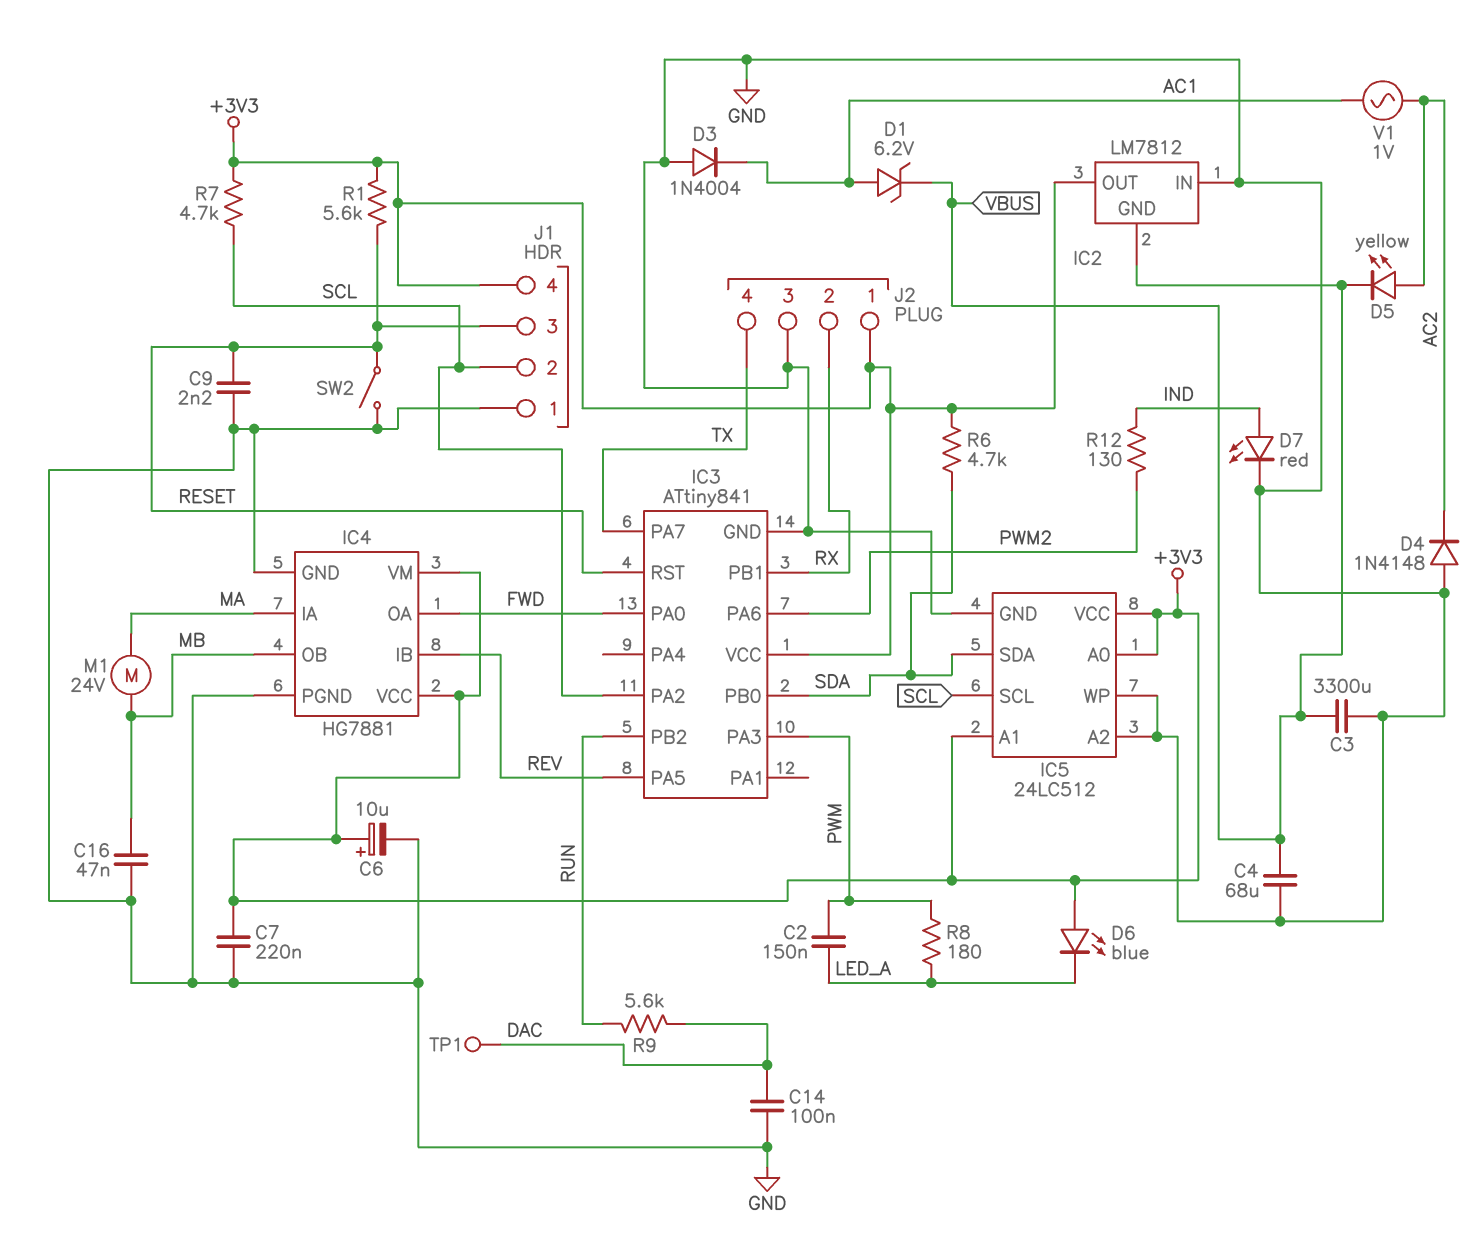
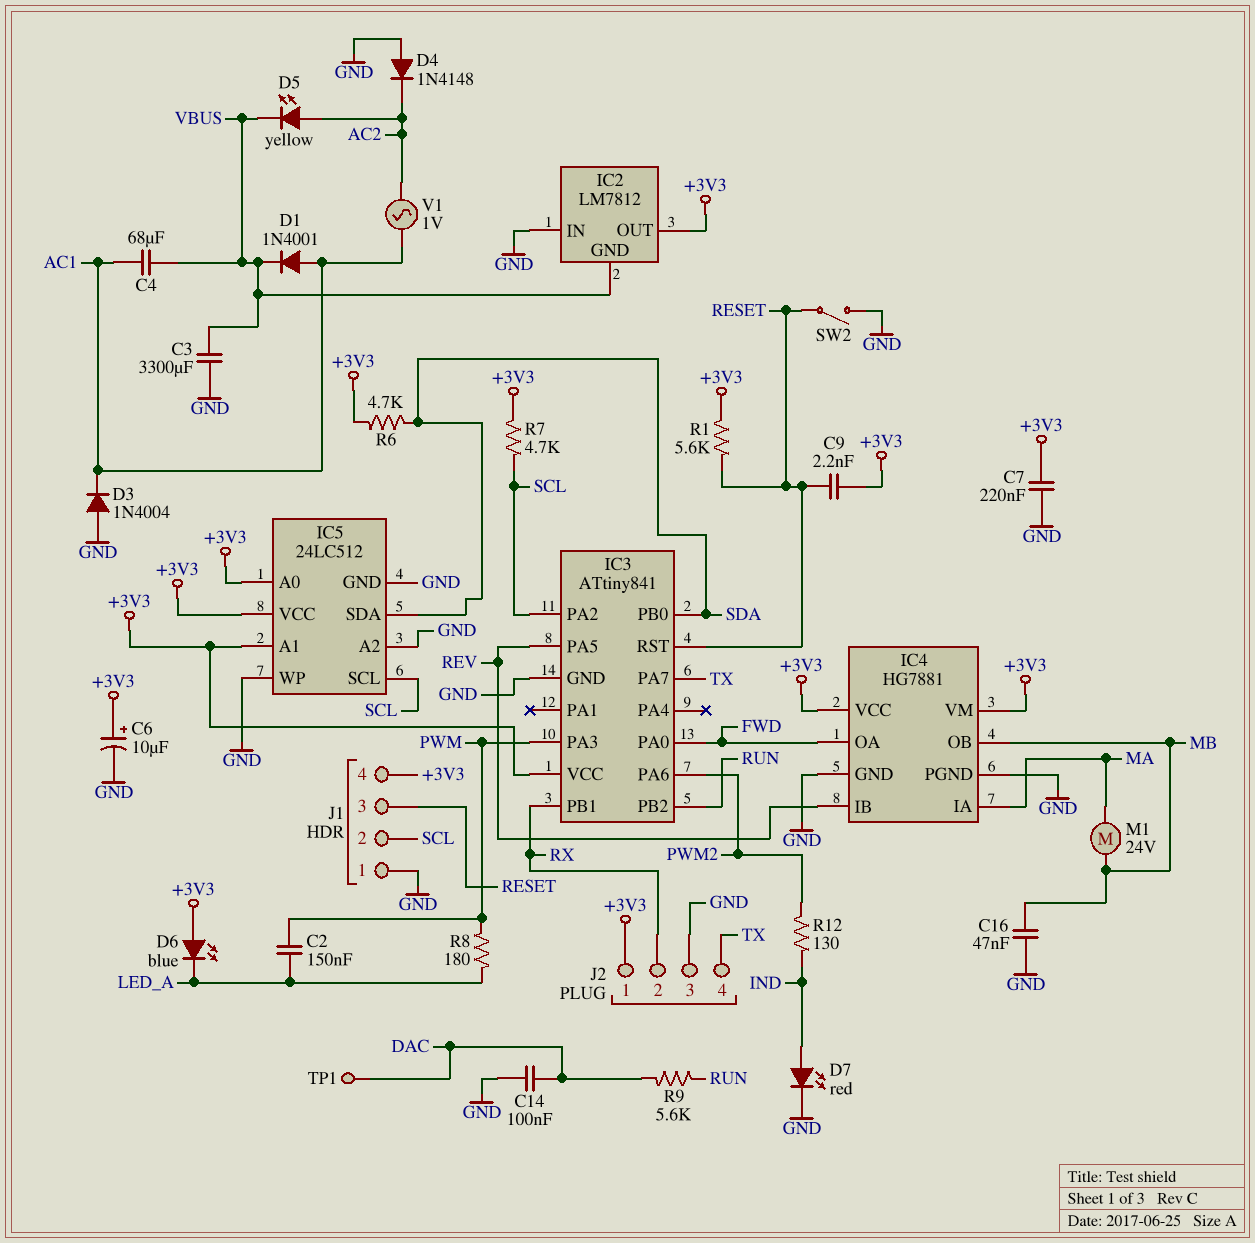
C4: 68uF (GND, VBUS) -> 68uF (AC1, VBUS)
C9: 2.2nF (GND, RESET) -> 2.2nF (+3V3, RESET)
D1: zener 6.2V (A AC1, K VBUS) -> diode 1N4001 (A AC1, K VBUS)

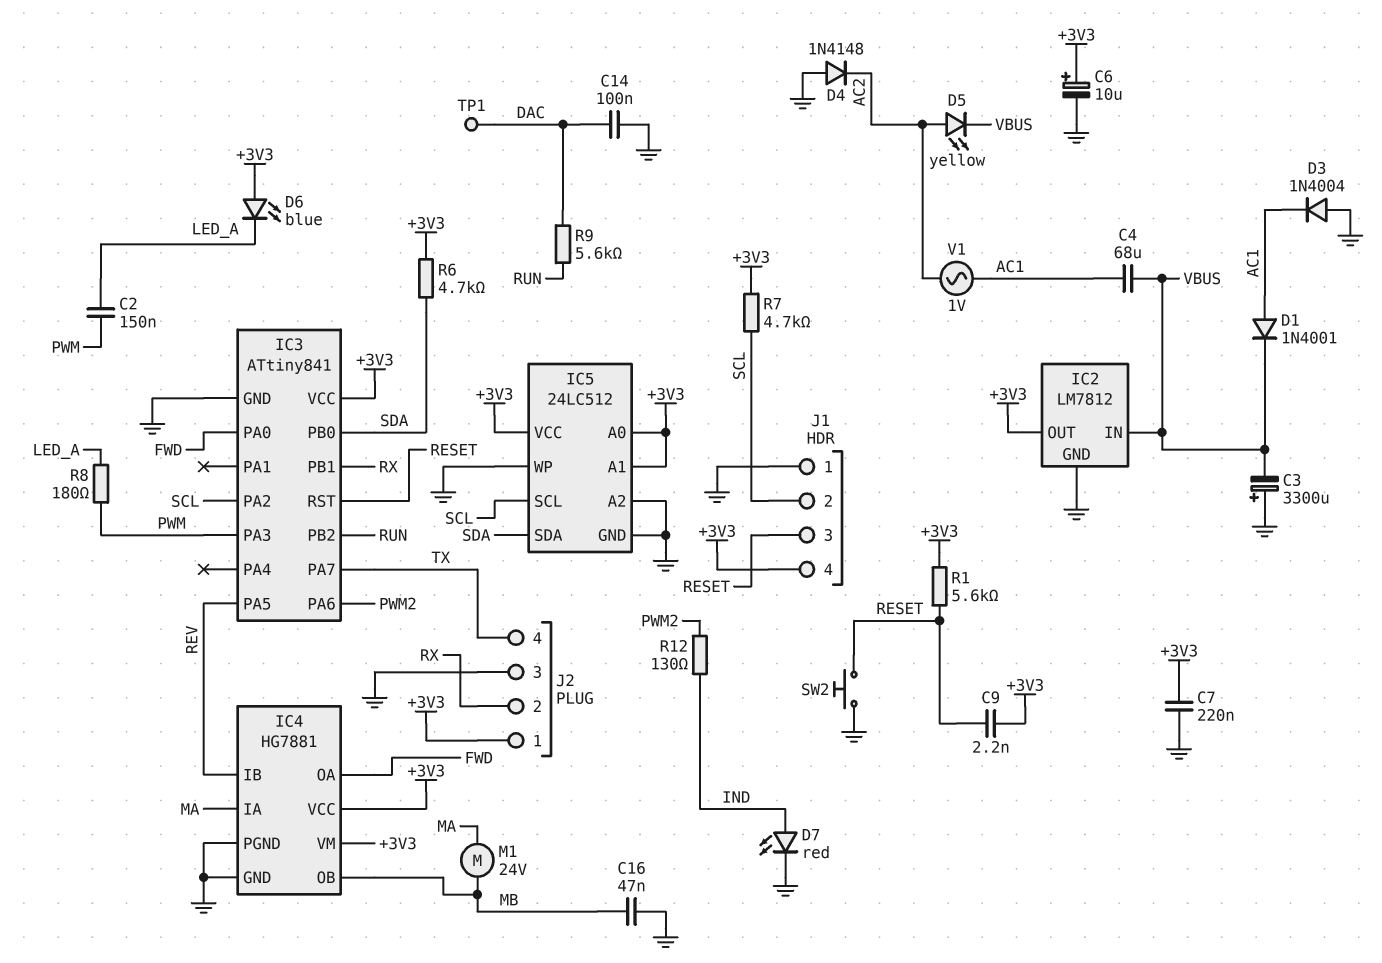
C3: 3300uF (GND, VBUS) -> 3300uF (plus GND, minus VBUS)
IC2 pin GND: VBUS -> GND
IC2 pin IN: GND -> VBUS
SW2: switch (GND, RESET) -> button (GND, RESET)

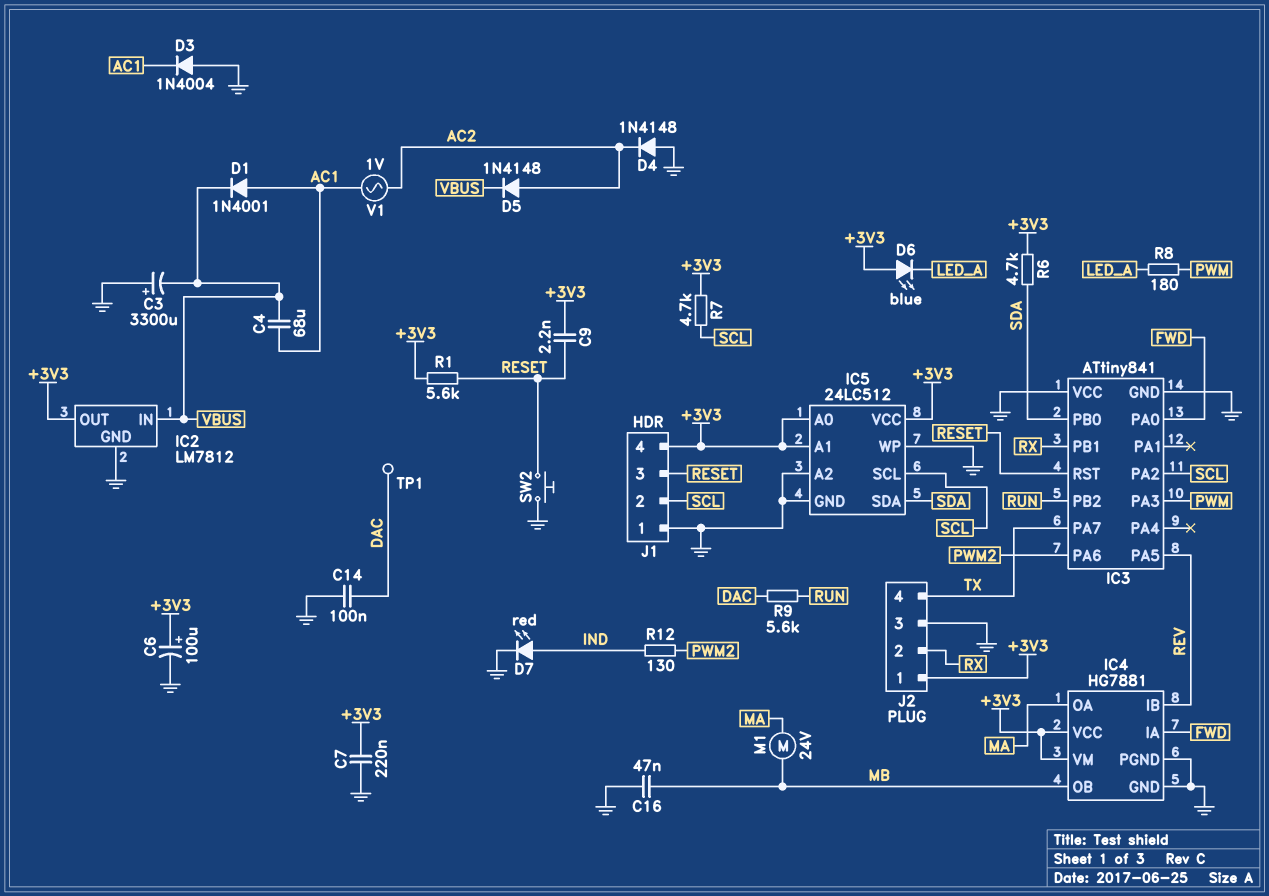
C2: 150nF (LED_A, PWM) -> none
C6: 10uF (plus +3V3, minus GND) -> 100uF (plus +3V3, minus GND)
D5: LED yellow (A AC2, K VBUS) -> diode 1N4148 (A AC2, K VBUS)
IC3 pin VCC: +3V3 -> GND
IC4 pin IA: MA -> FWD
IC4 pin OA: FWD -> MA

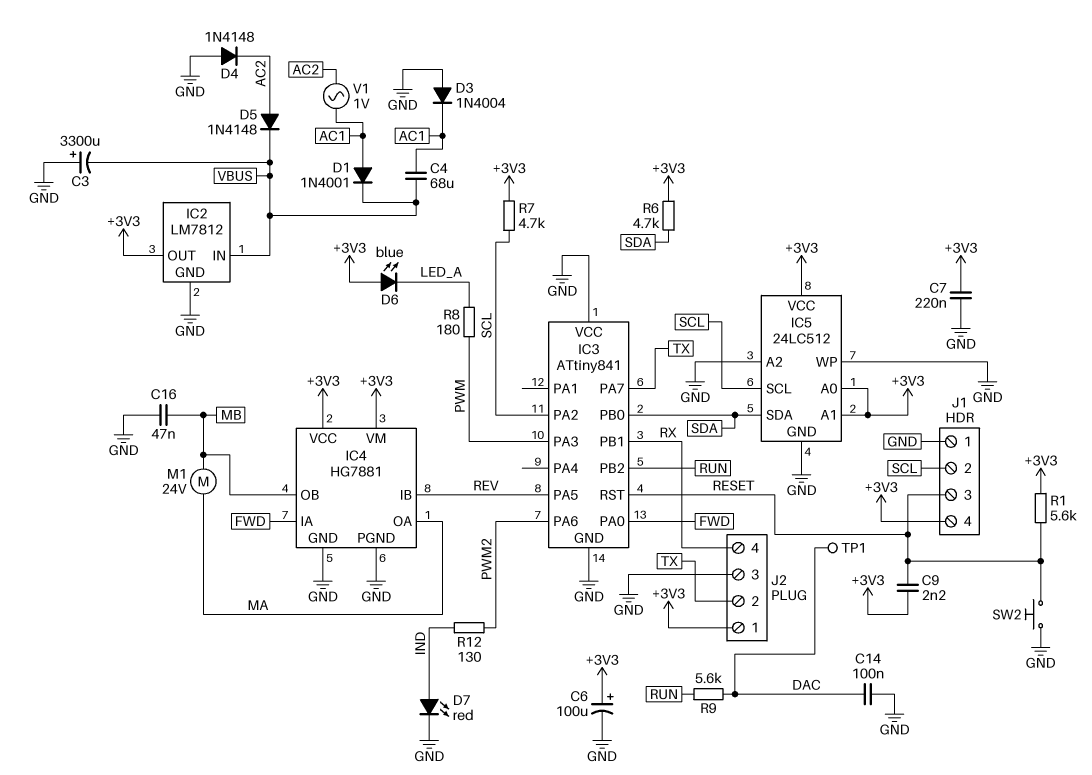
J2 pin 2: RX -> TX
J2 pin 4: TX -> RX

